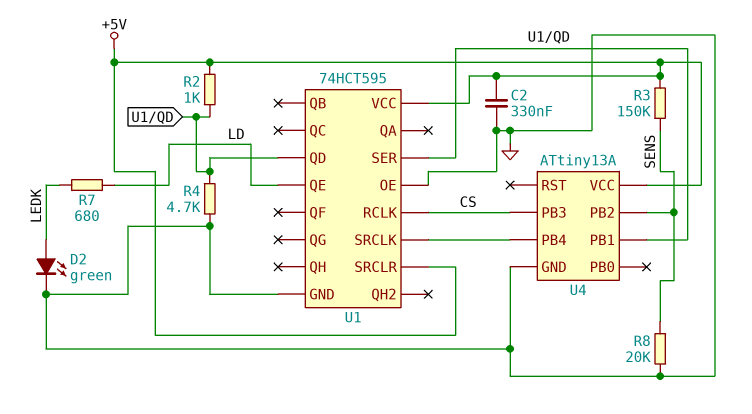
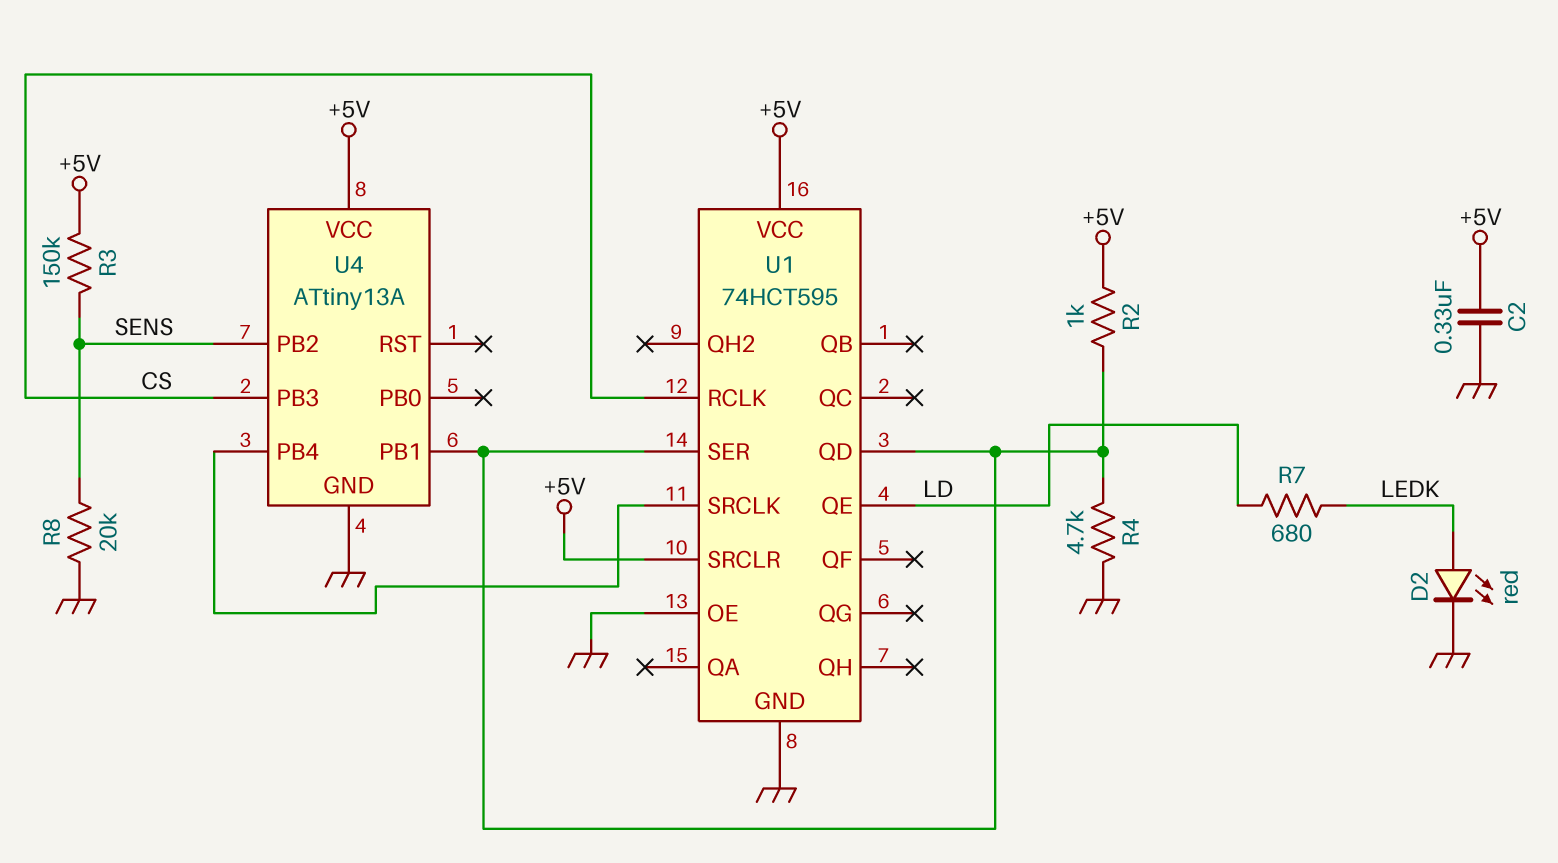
D2: LED green (A LEDK, K GND) -> LED red (A LEDK, K GND)

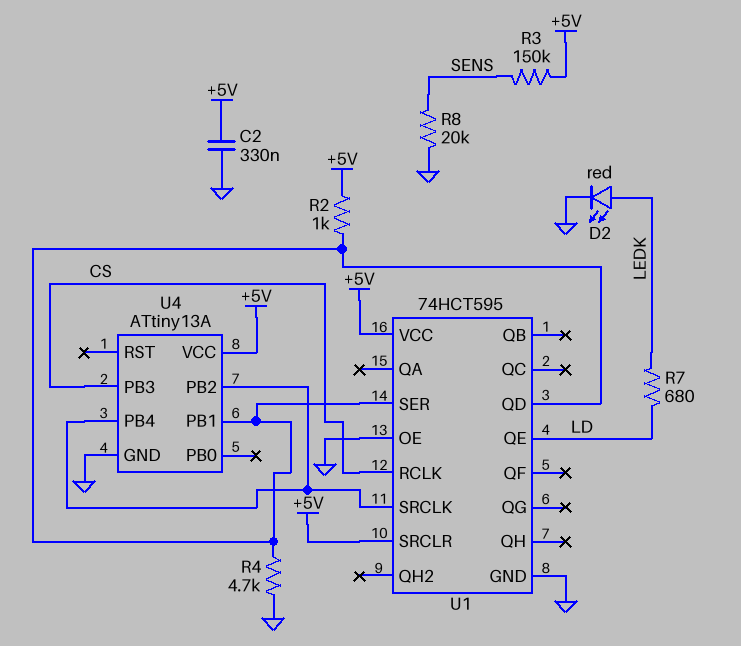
U4 pin PB2: SENS -> U1/SRCLK

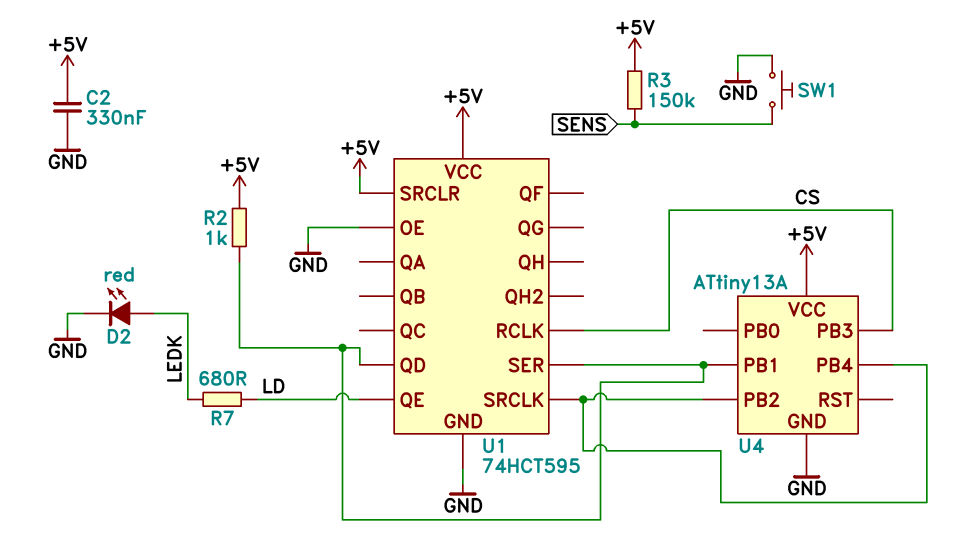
R4: 4.7k (GND, U1/QD) -> none
R8: 20k (GND, SENS) -> none
SW1: none -> button (GND, SENS)

